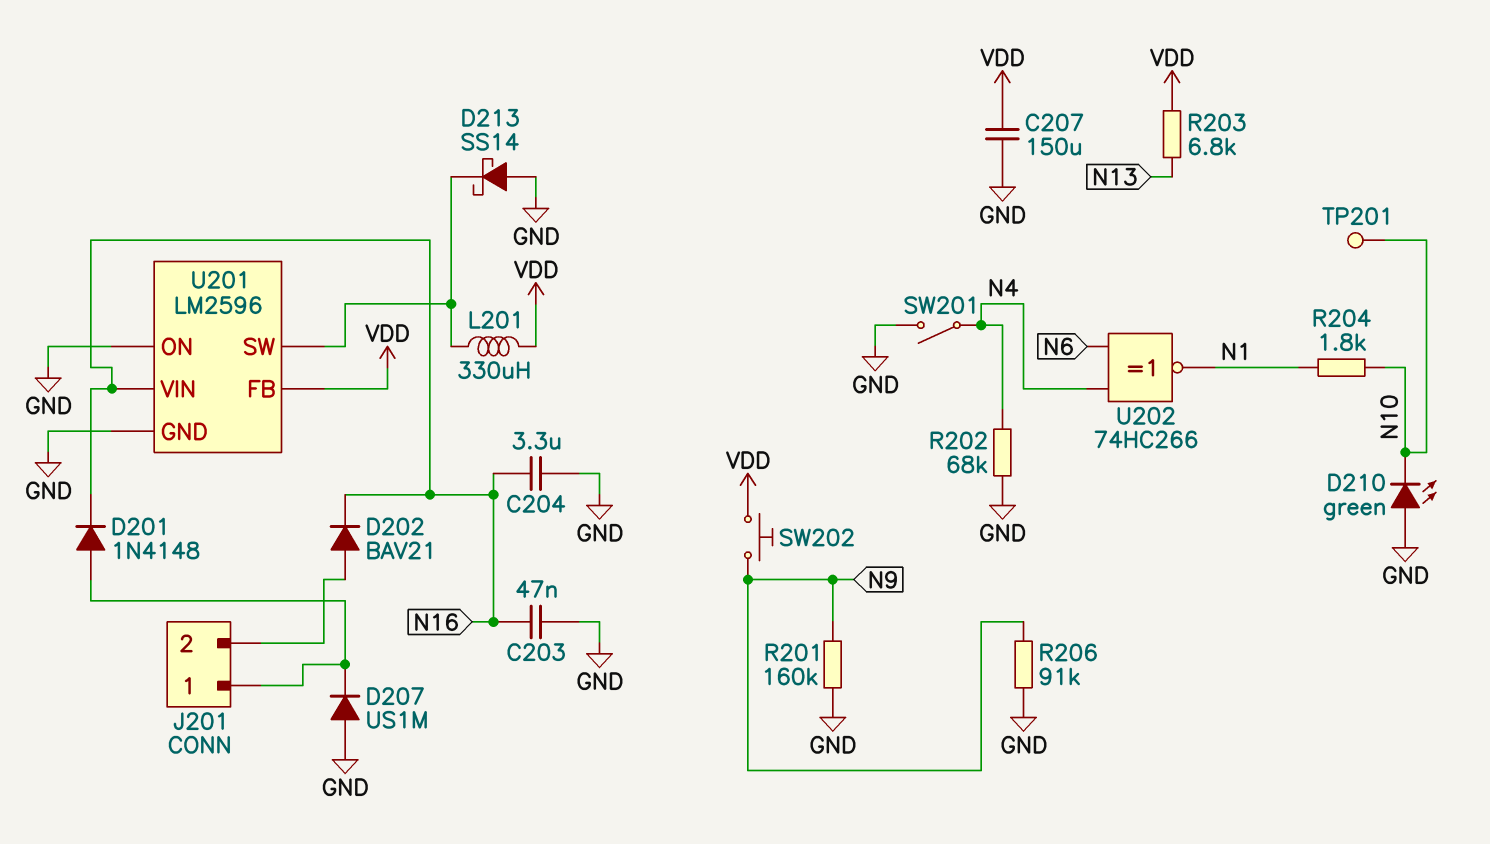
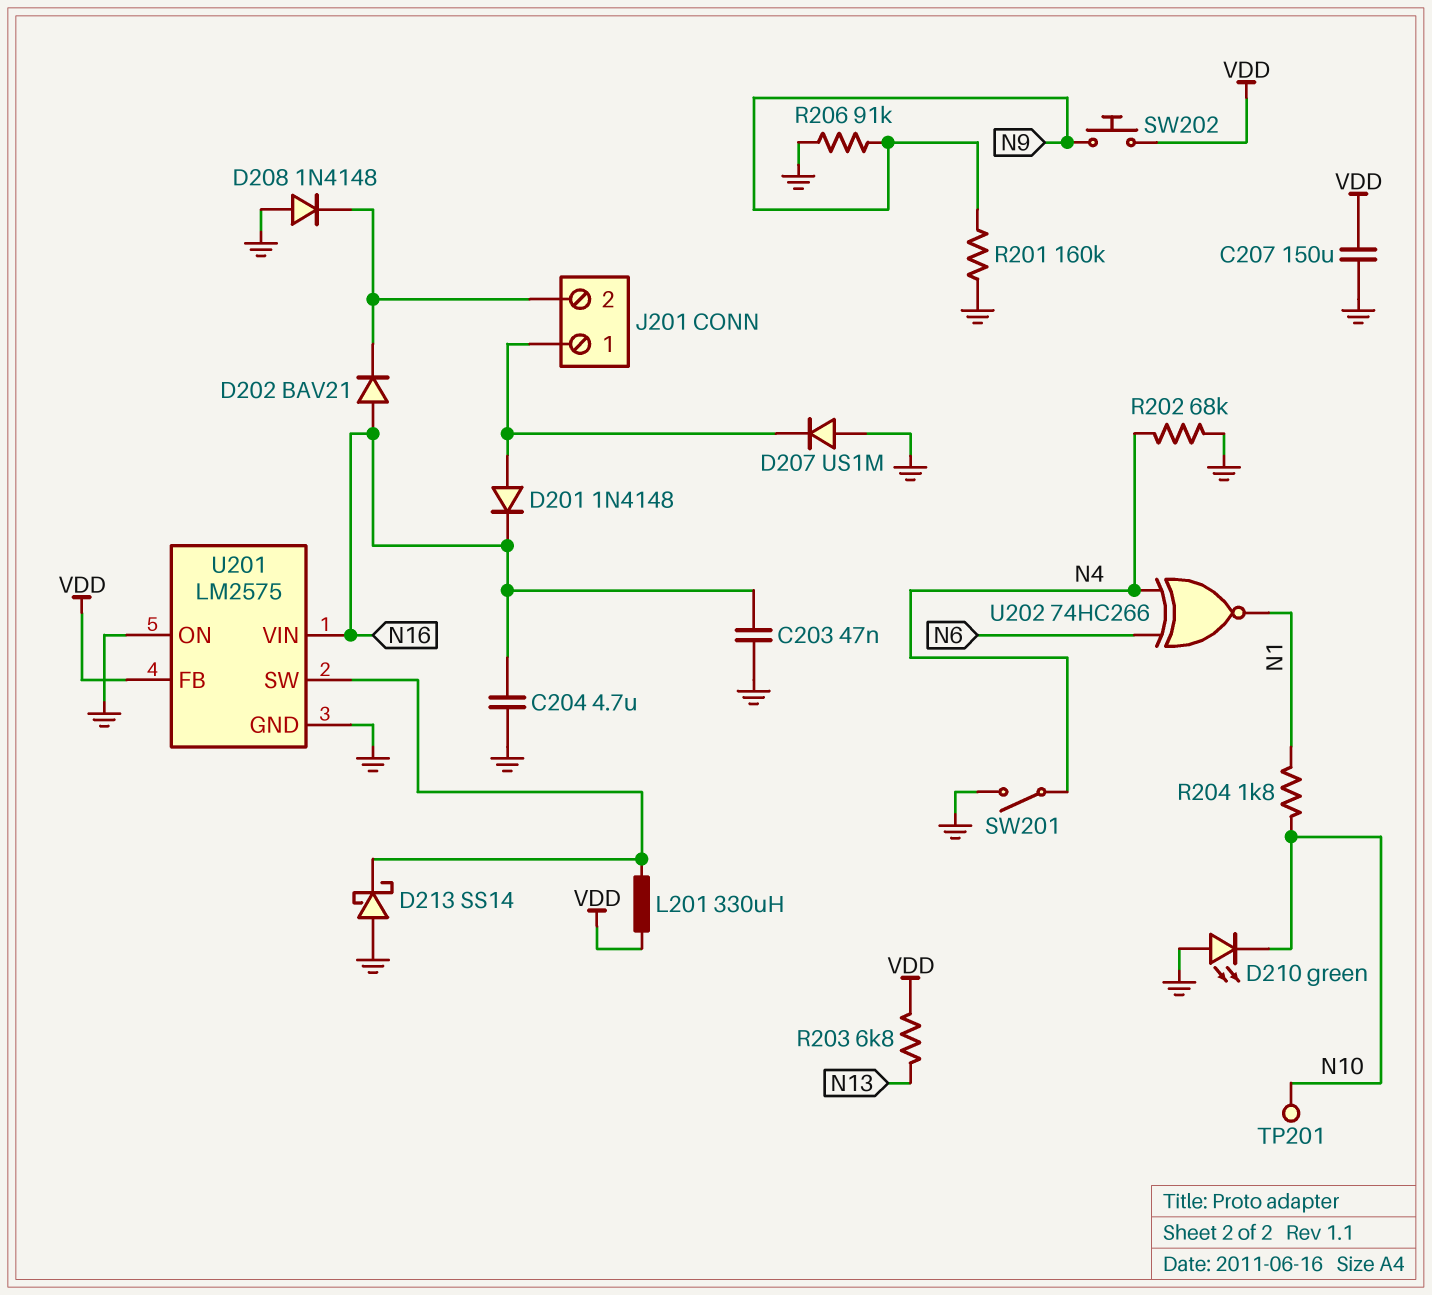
C204: 3.3uF (GND, N16) -> 4.7uF (GND, N16)
D202: diode BAV21 (A J201/2, K N16) -> diode BAV21 (A N16, K J201/2)
D208: none -> diode 1N4148 (A GND, K J201/2)
U201: LM2596 -> LM2575

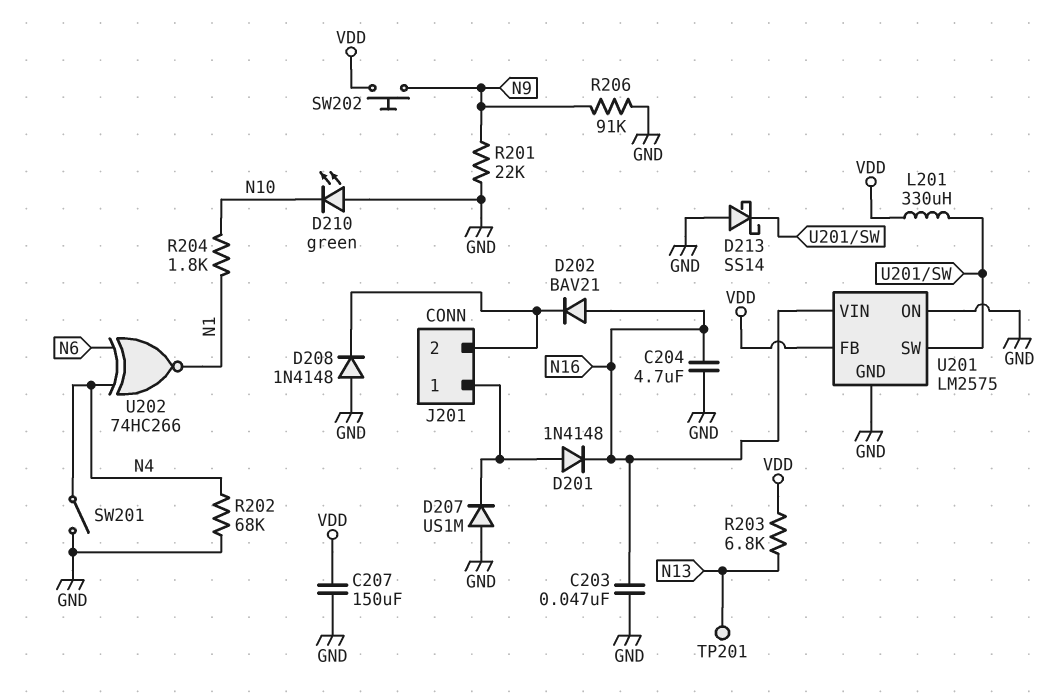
R201: 160k (GND, N9) -> 22k (GND, N9)
TP201: test point (N10) -> test point (N13)

